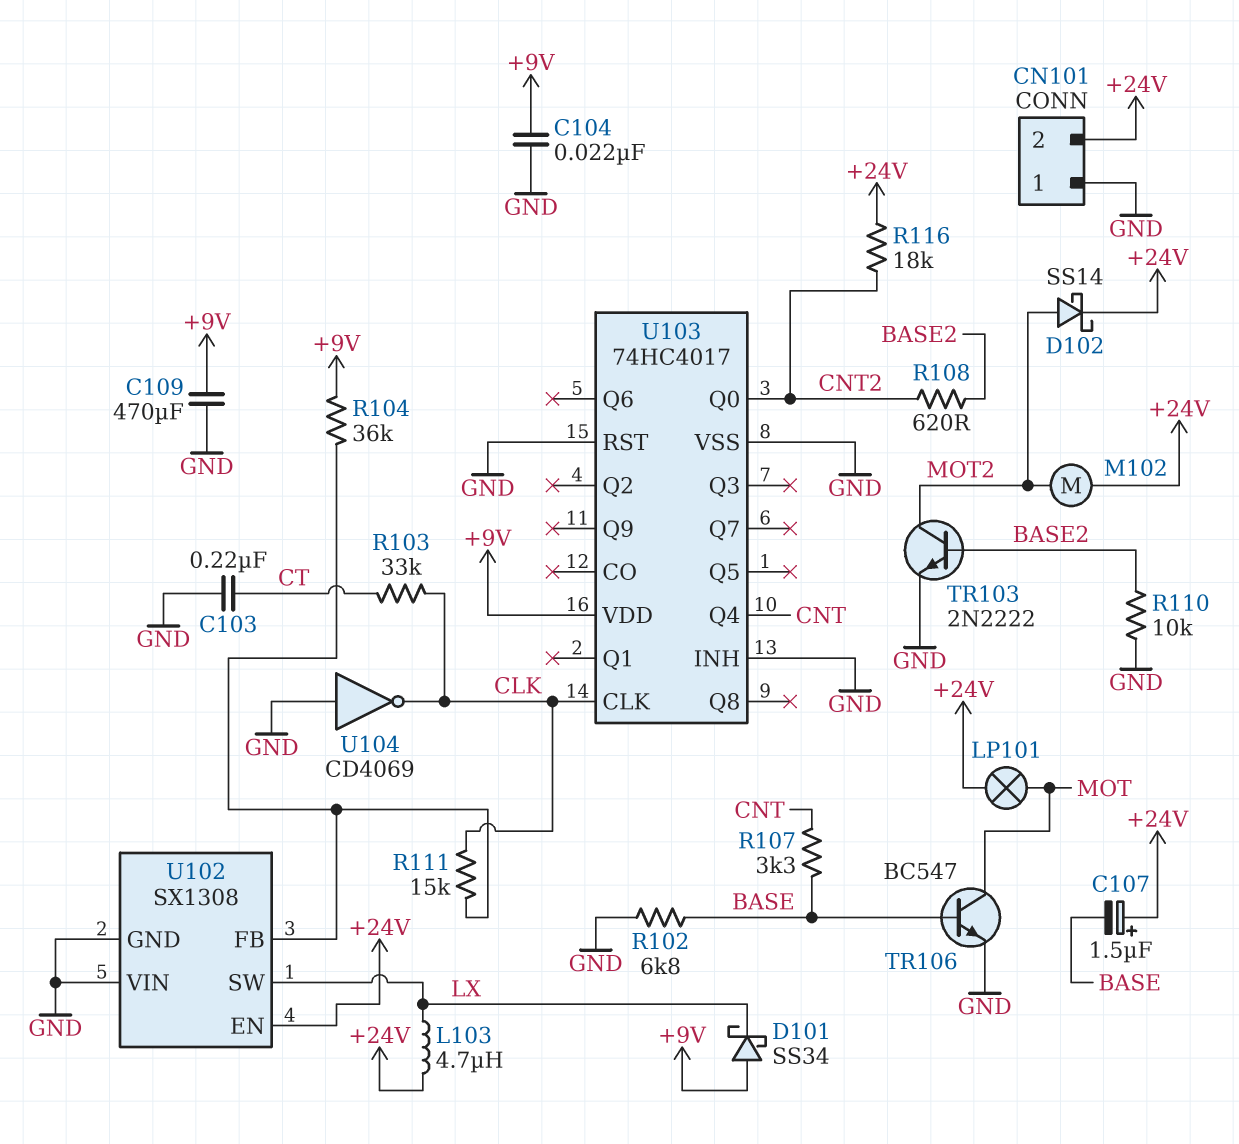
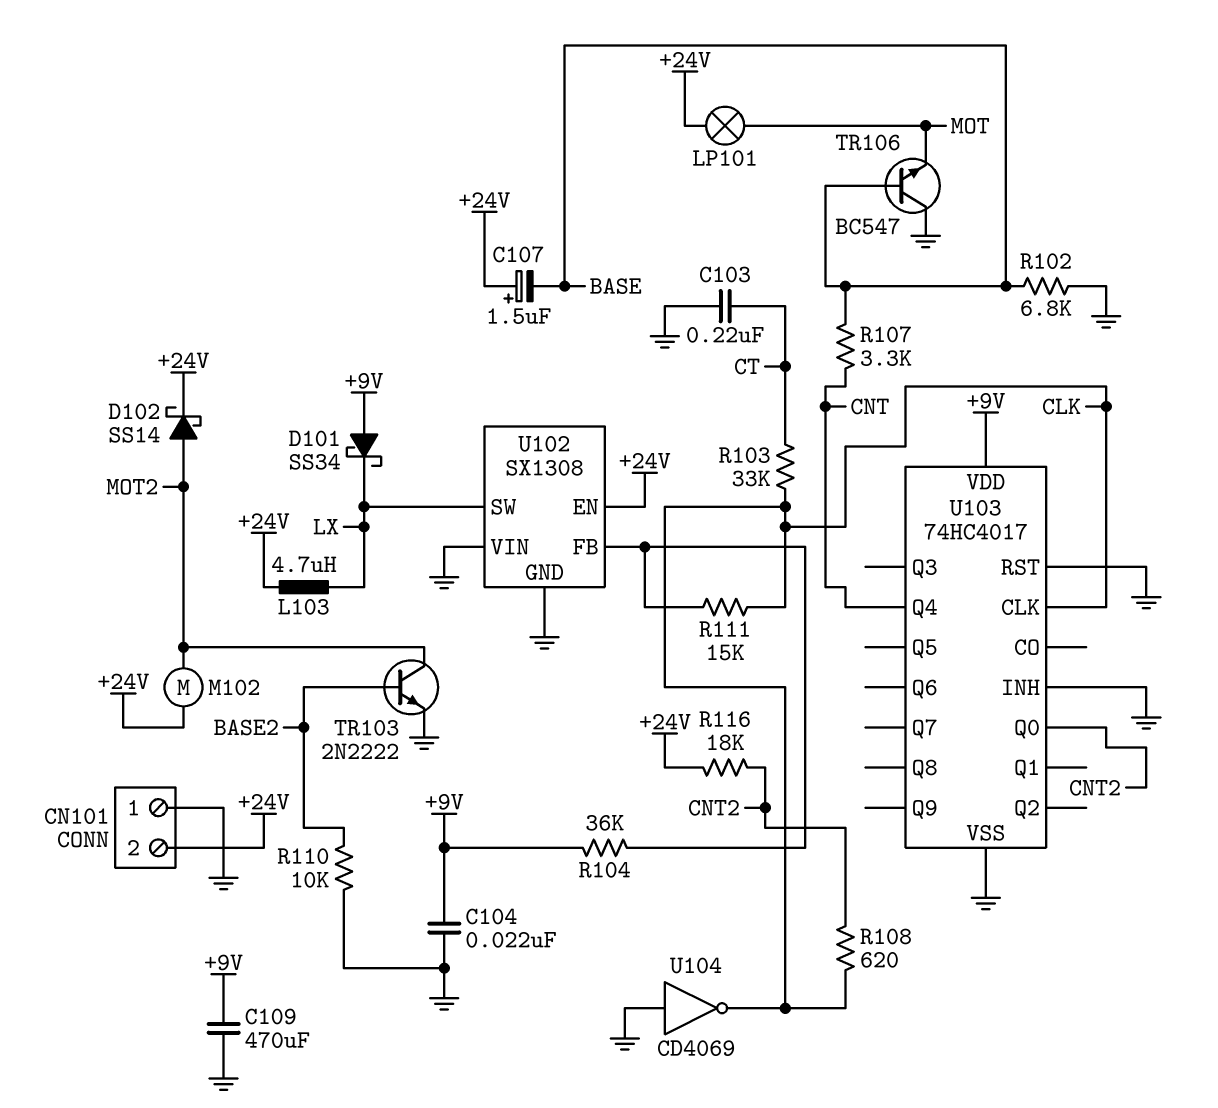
R108: 620 (BASE2, CNT2) -> 620 (CLK, CNT2)
TR106: NPN BC547 (B BASE, C MOT, E GND) -> NPN BC547 (B BASE, C GND, E MOT)

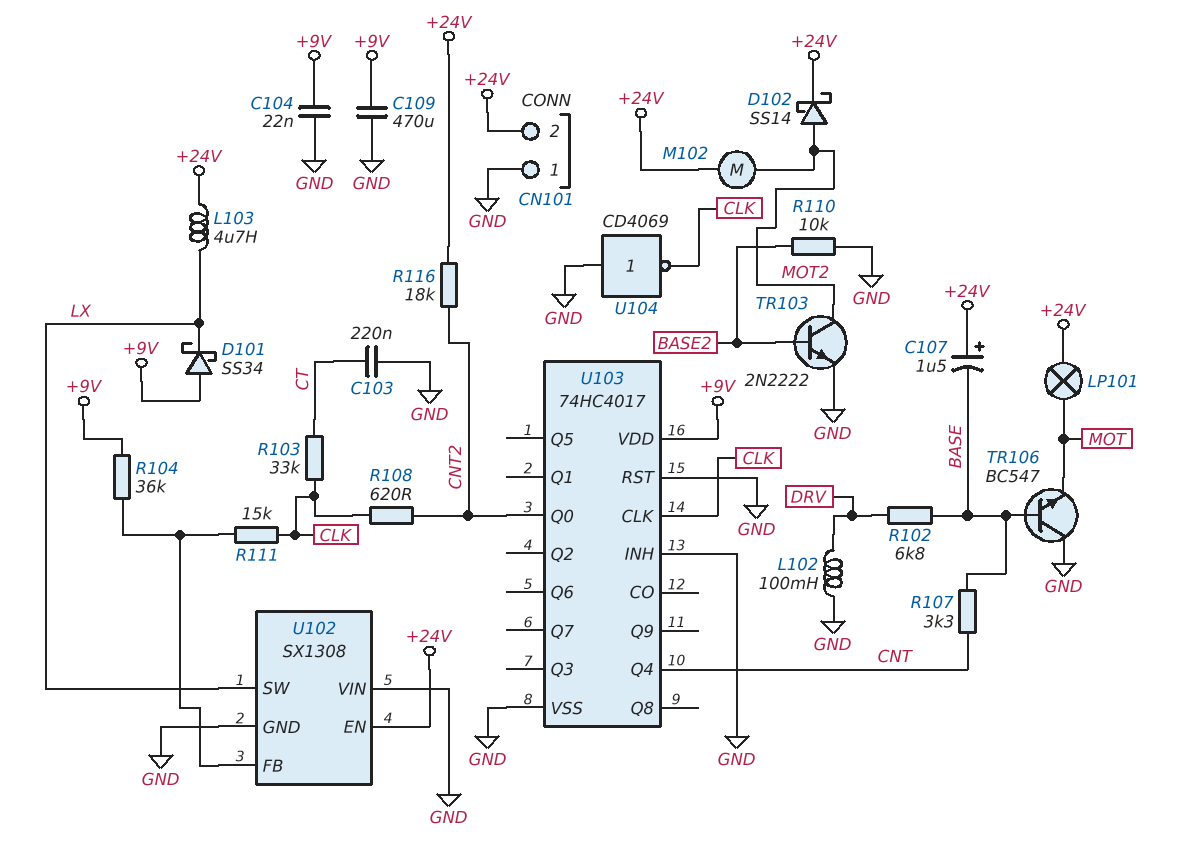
L102: none -> 100mH (DRV, GND)
R102: 6.8k (BASE, GND) -> 6.8k (BASE, DRV)

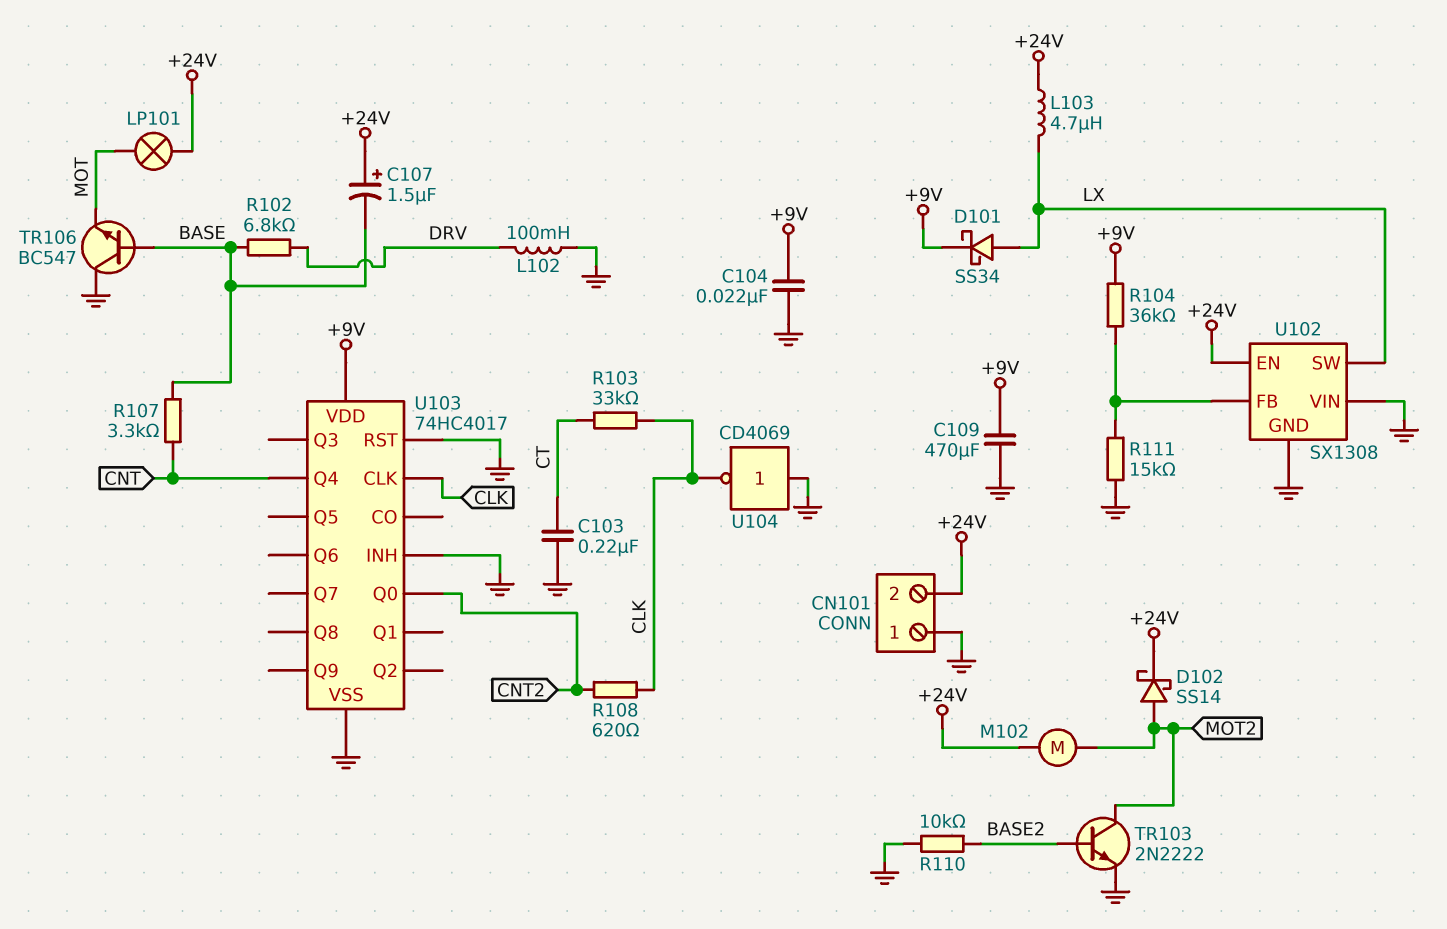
D101: schottky SS34 (A +9V, K LX) -> schottky SS34 (A LX, K +9V)
R111: 15k (CLK, U102/FB) -> 15k (GND, U102/FB)
R116: 18k (+24V, CNT2) -> none

